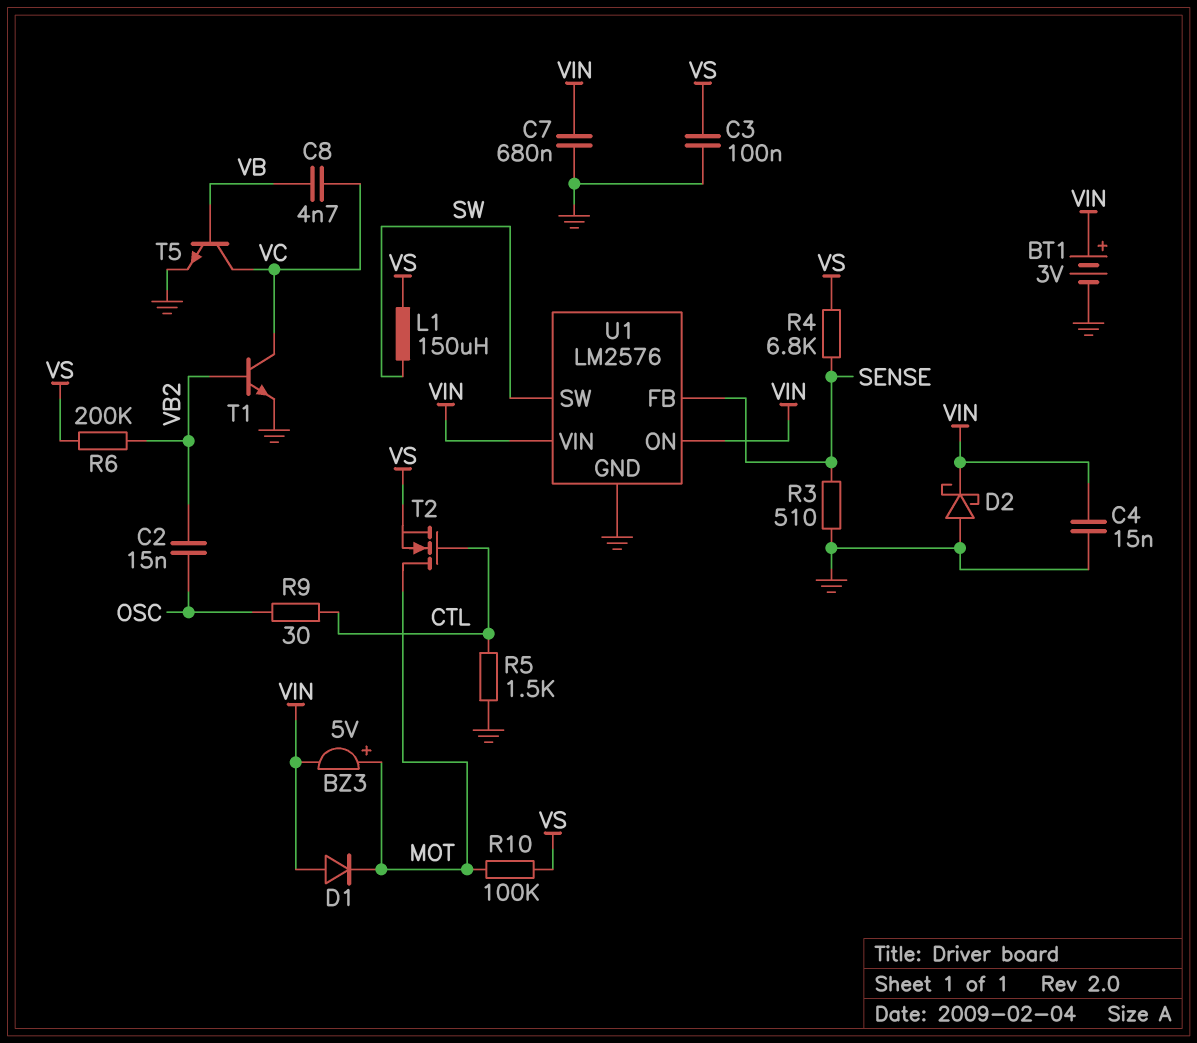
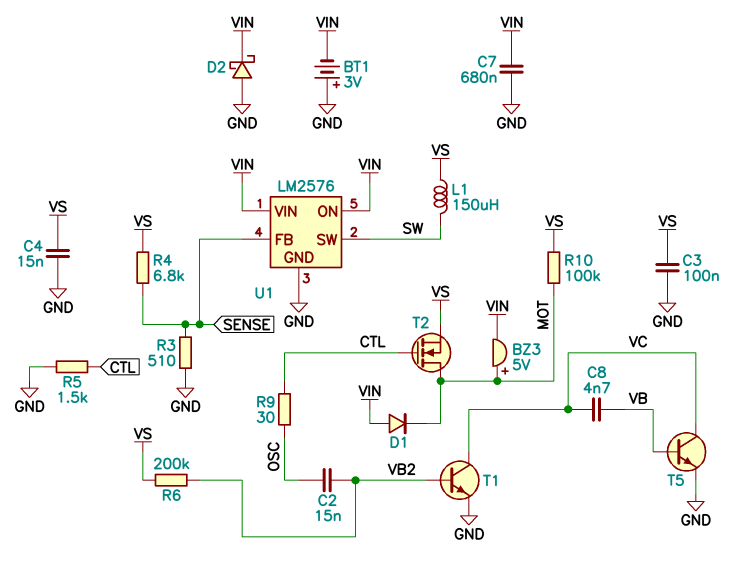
BT1: 3V (plus VIN, minus GND) -> 3V (plus GND, minus VIN)
C4: 15nF (GND, VIN) -> 15nF (GND, VS)

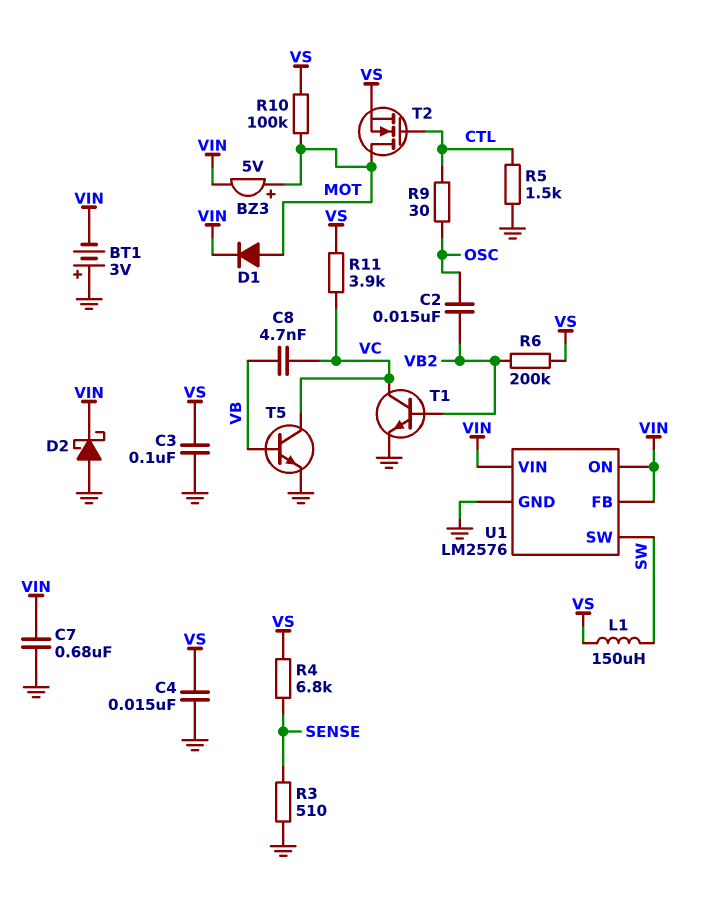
D1: diode (A VIN, K MOT) -> diode (A MOT, K VIN)
R11: none -> 3.9k (VC, VS)
U1 pin FB: SENSE -> VIN

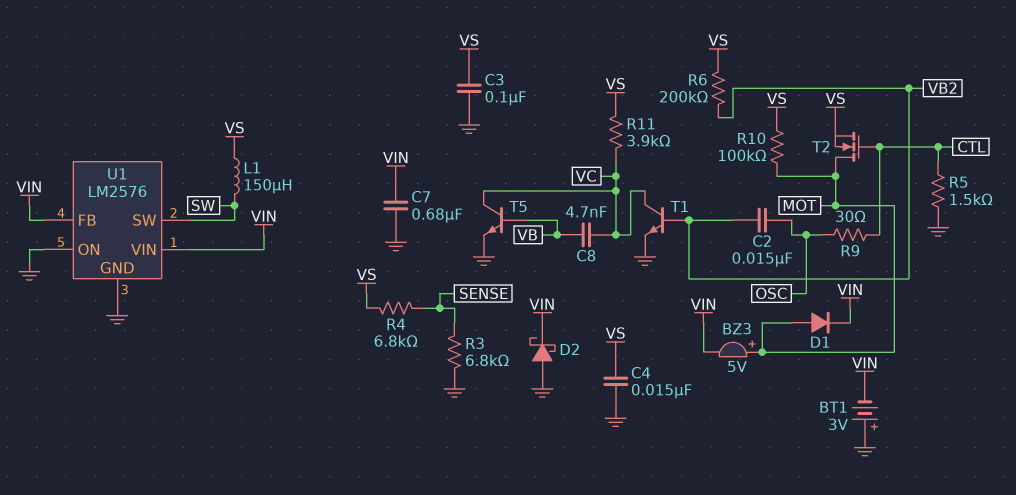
R3: 510 (GND, SENSE) -> 6.8k (GND, SENSE)
U1 pin ON: VIN -> GND

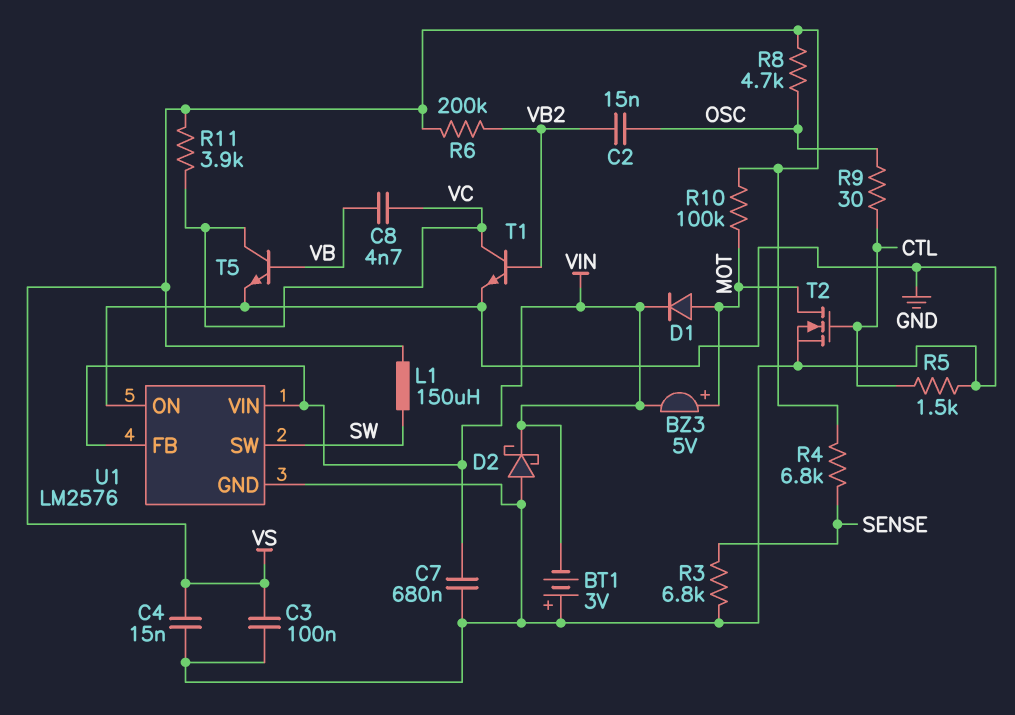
R8: none -> 4.7k (OSC, VS)
T2: NMOS (G CTL, D MOT, S VS) -> NMOS (G CTL, D MOT, S GND)

